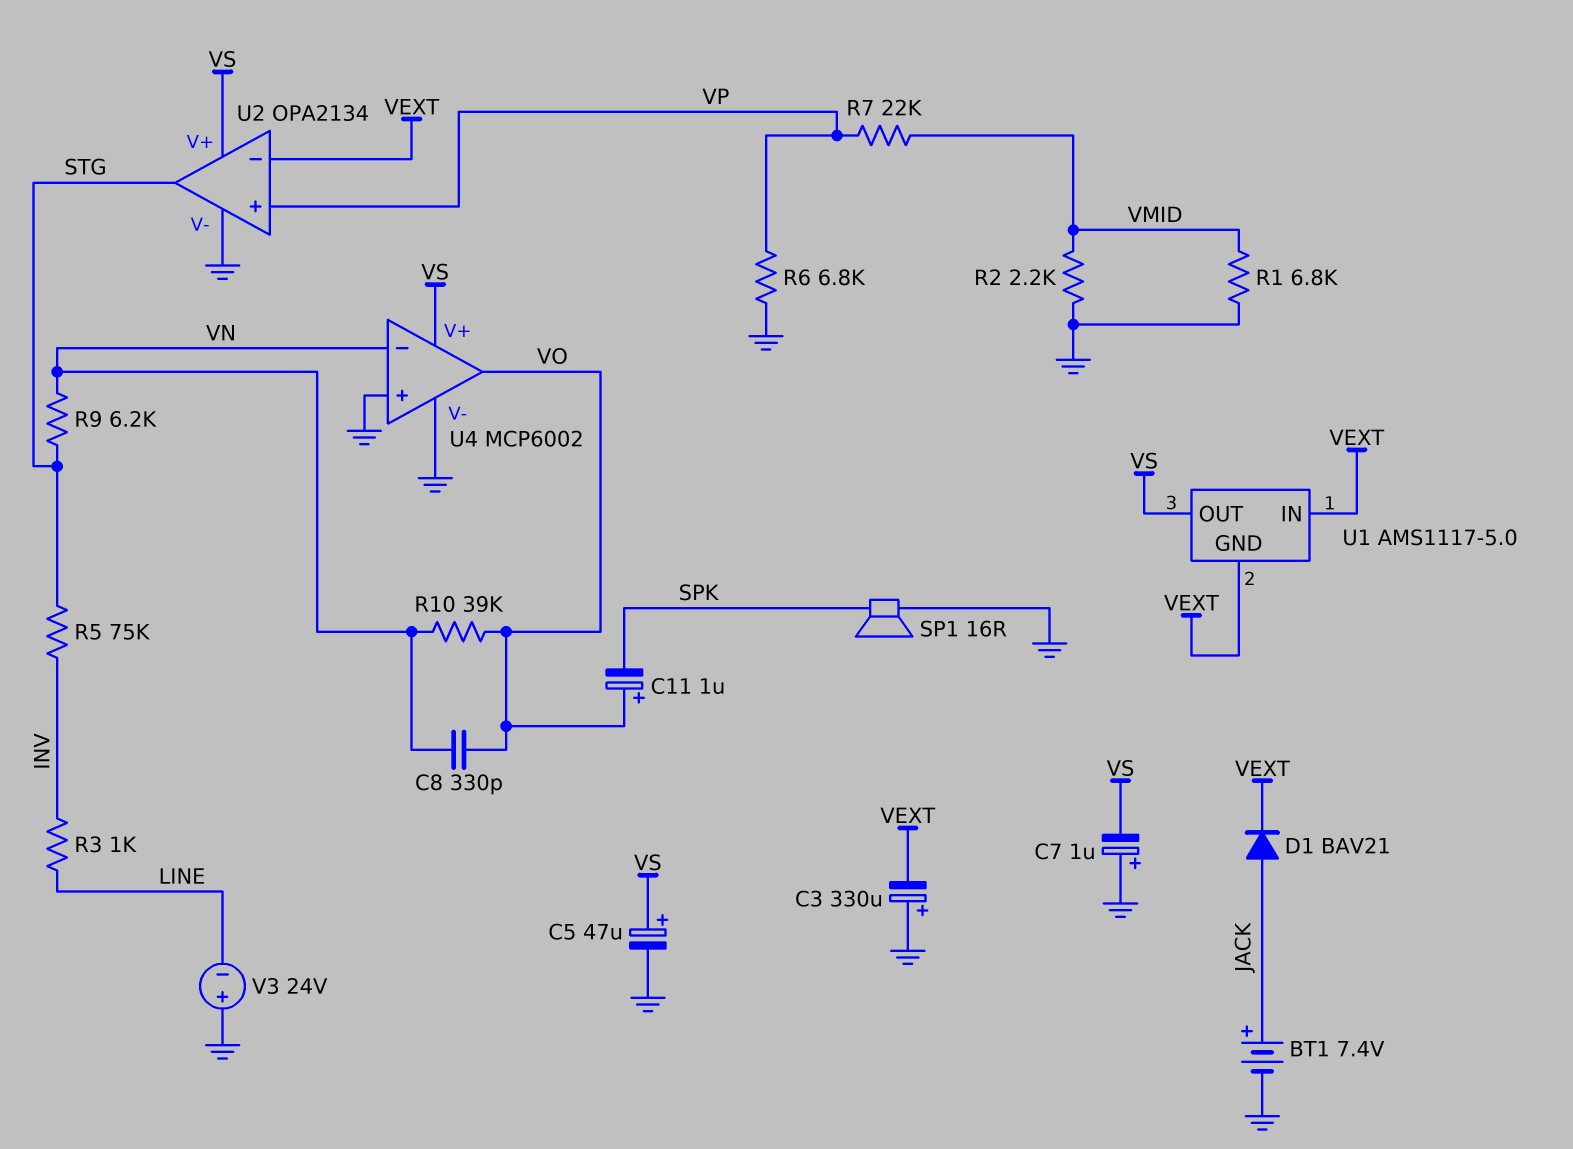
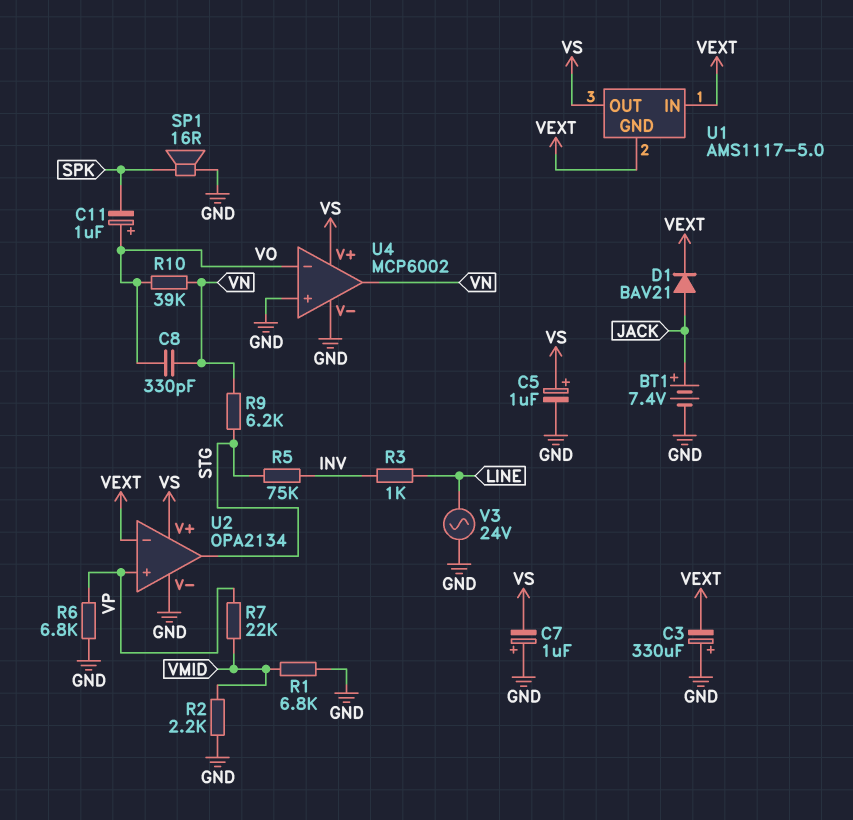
C5: 47uF (plus VS, minus GND) -> 1uF (plus VS, minus GND)
U4 pin in-: VN -> VO
U4 pin out: VO -> VN
V3: 24V (plus GND, minus LINE) -> AC 24V (GND, LINE)

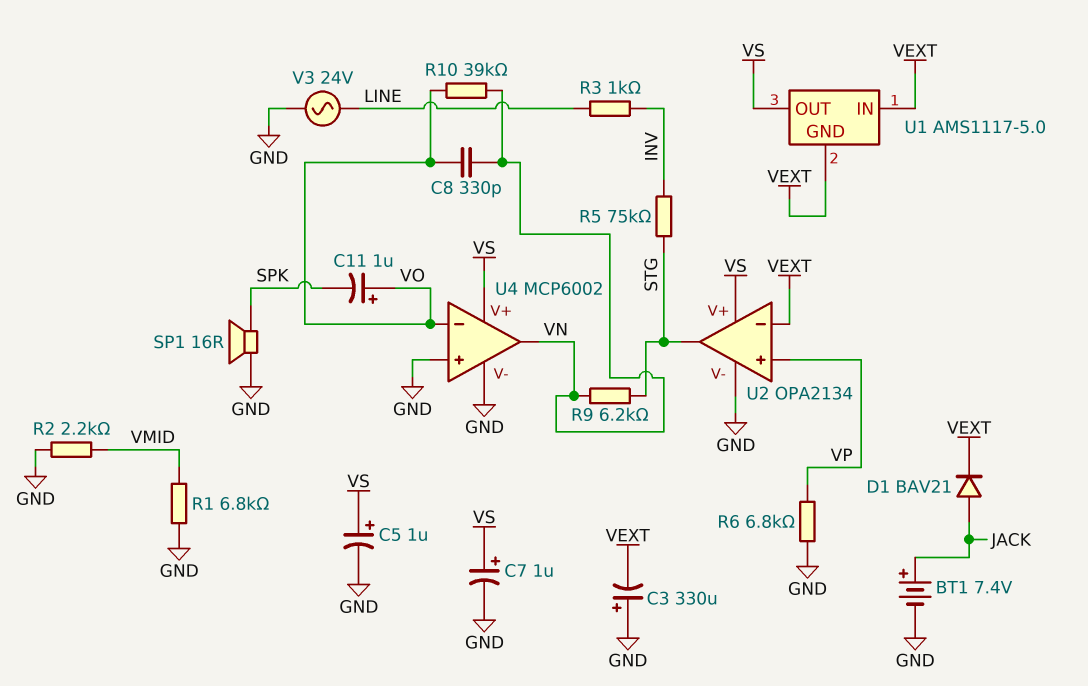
C7: 1uF (plus GND, minus VS) -> 1uF (plus VS, minus GND)
R7: 22k (VMID, VP) -> none

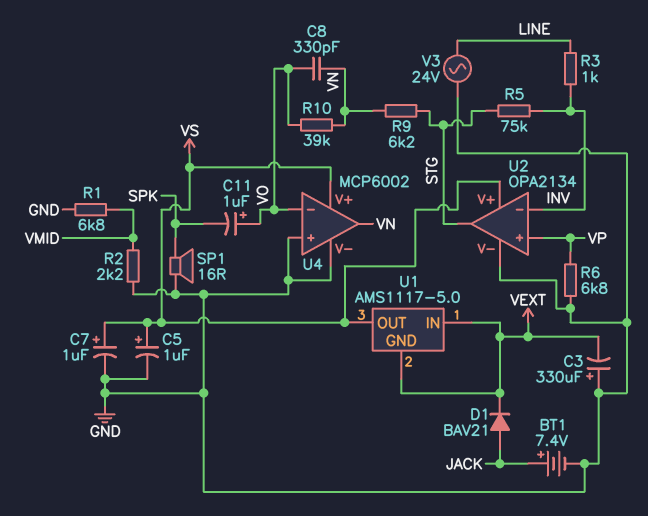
U2 pin in-: VEXT -> INV

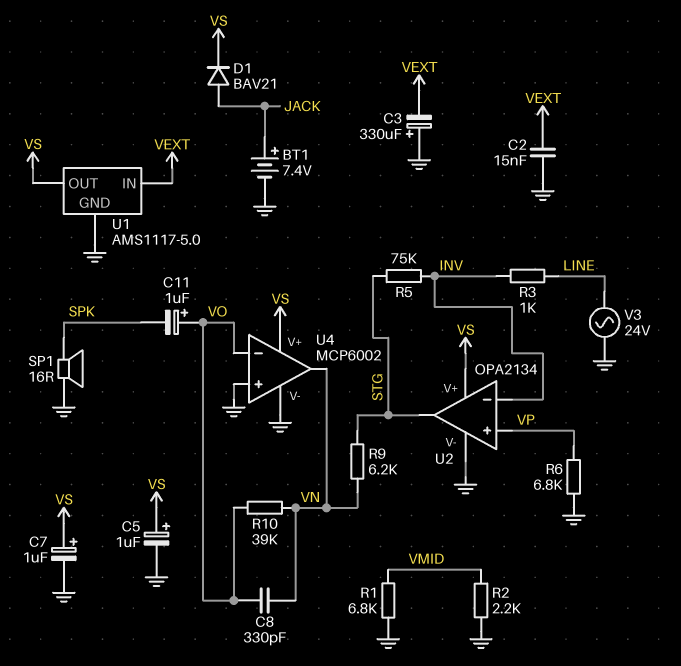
C2: none -> 15nF (GND, VEXT)
D1: diode BAV21 (A JACK, K VEXT) -> diode BAV21 (A JACK, K VS)
U1 pin GND: VEXT -> GND

